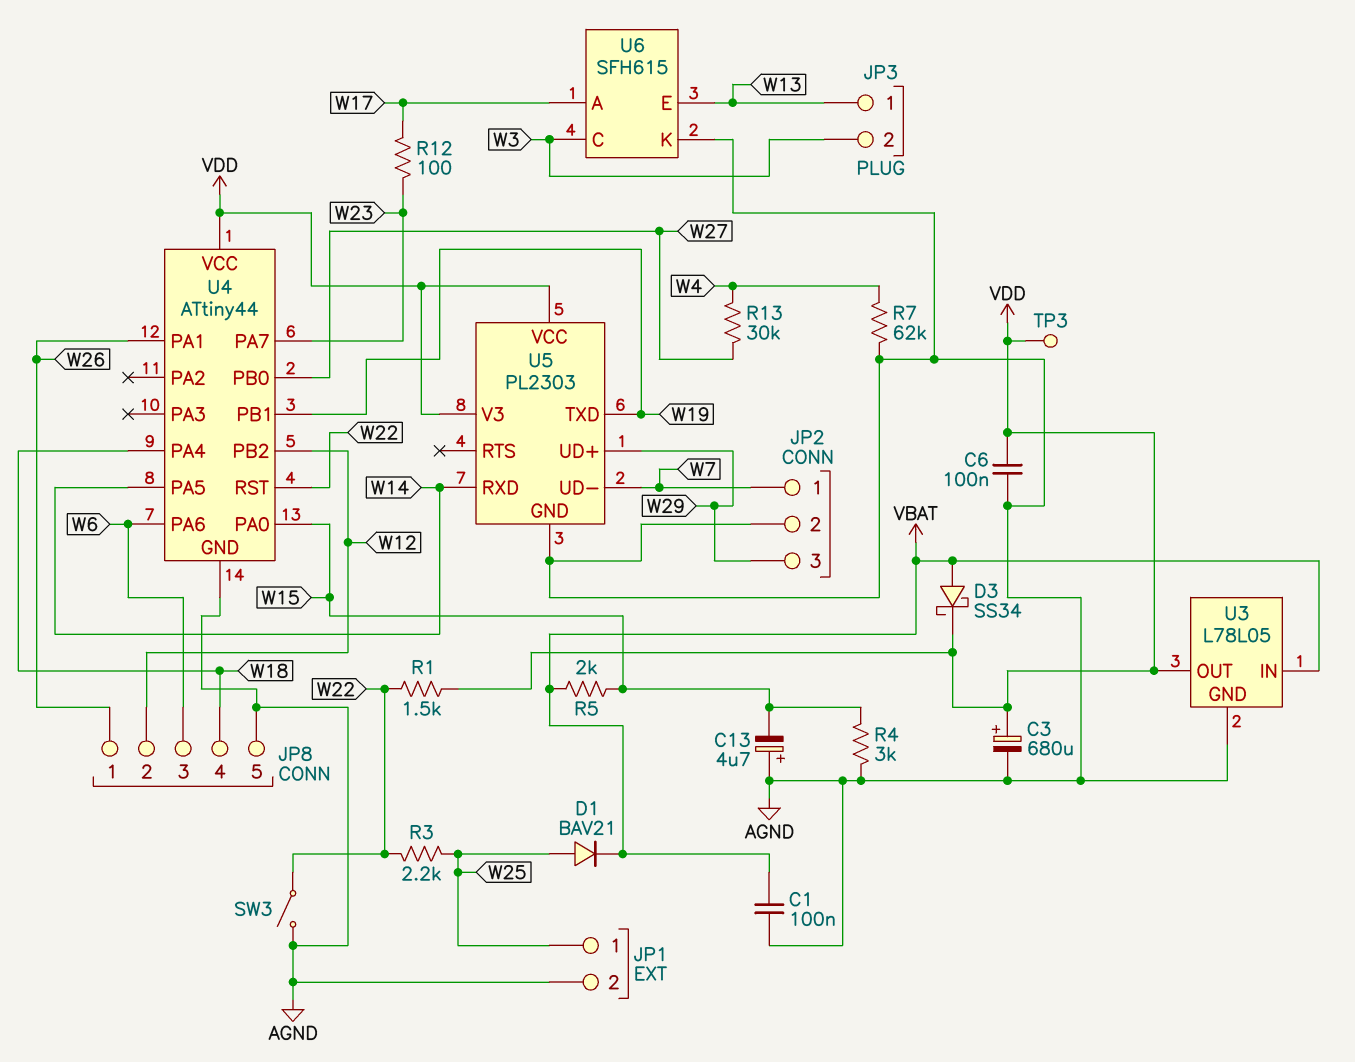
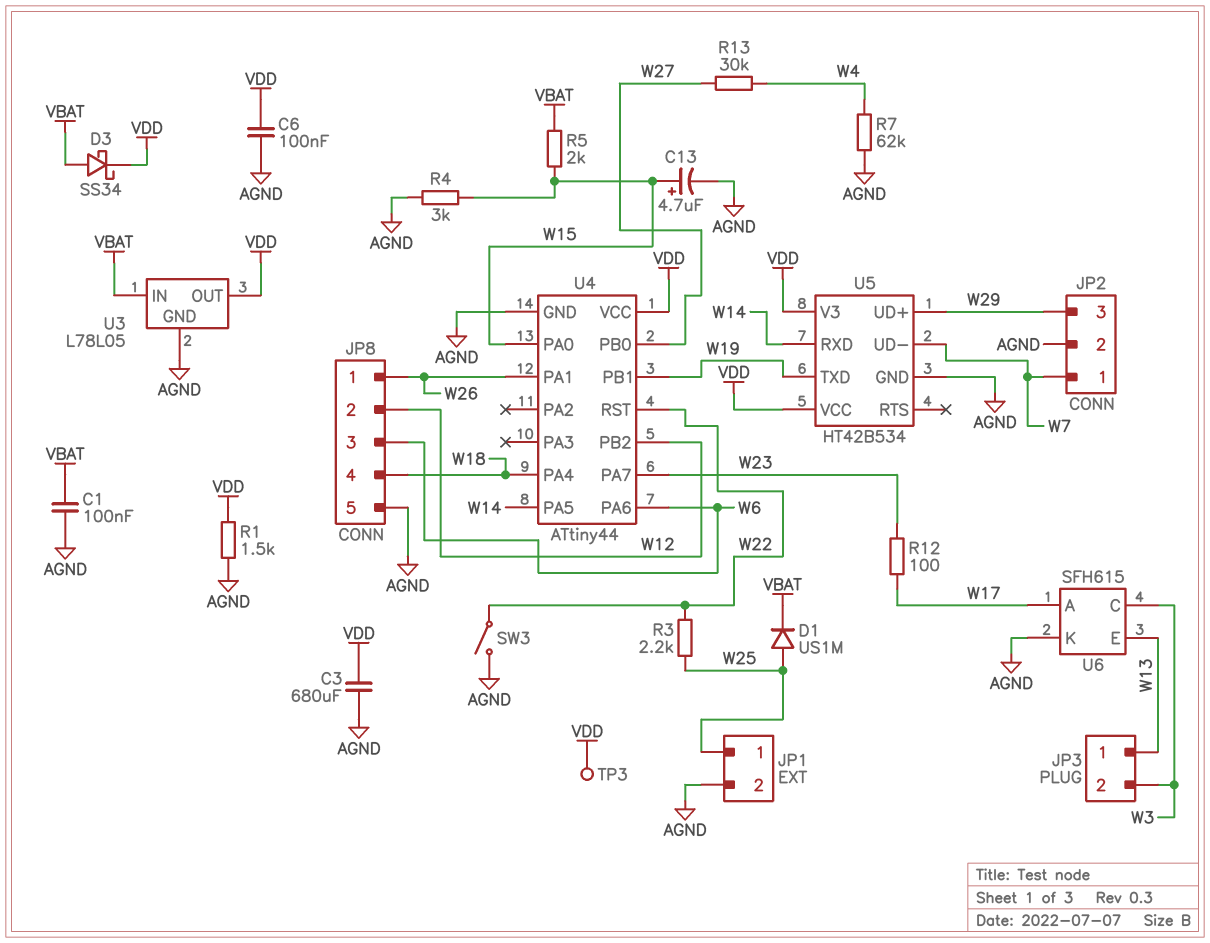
C3: 680uF (plus VDD, minus AGND) -> 680uF (AGND, VDD)
C13: 4.7uF (plus AGND, minus W15) -> 4.7uF (plus W15, minus AGND)
D1: diode BAV21 (A W25, K VBAT) -> diode US1M (A W25, K VBAT)
R1: 1.5k (VDD, W22) -> 1.5k (AGND, VDD)
U5: PL2303 -> HT42B534

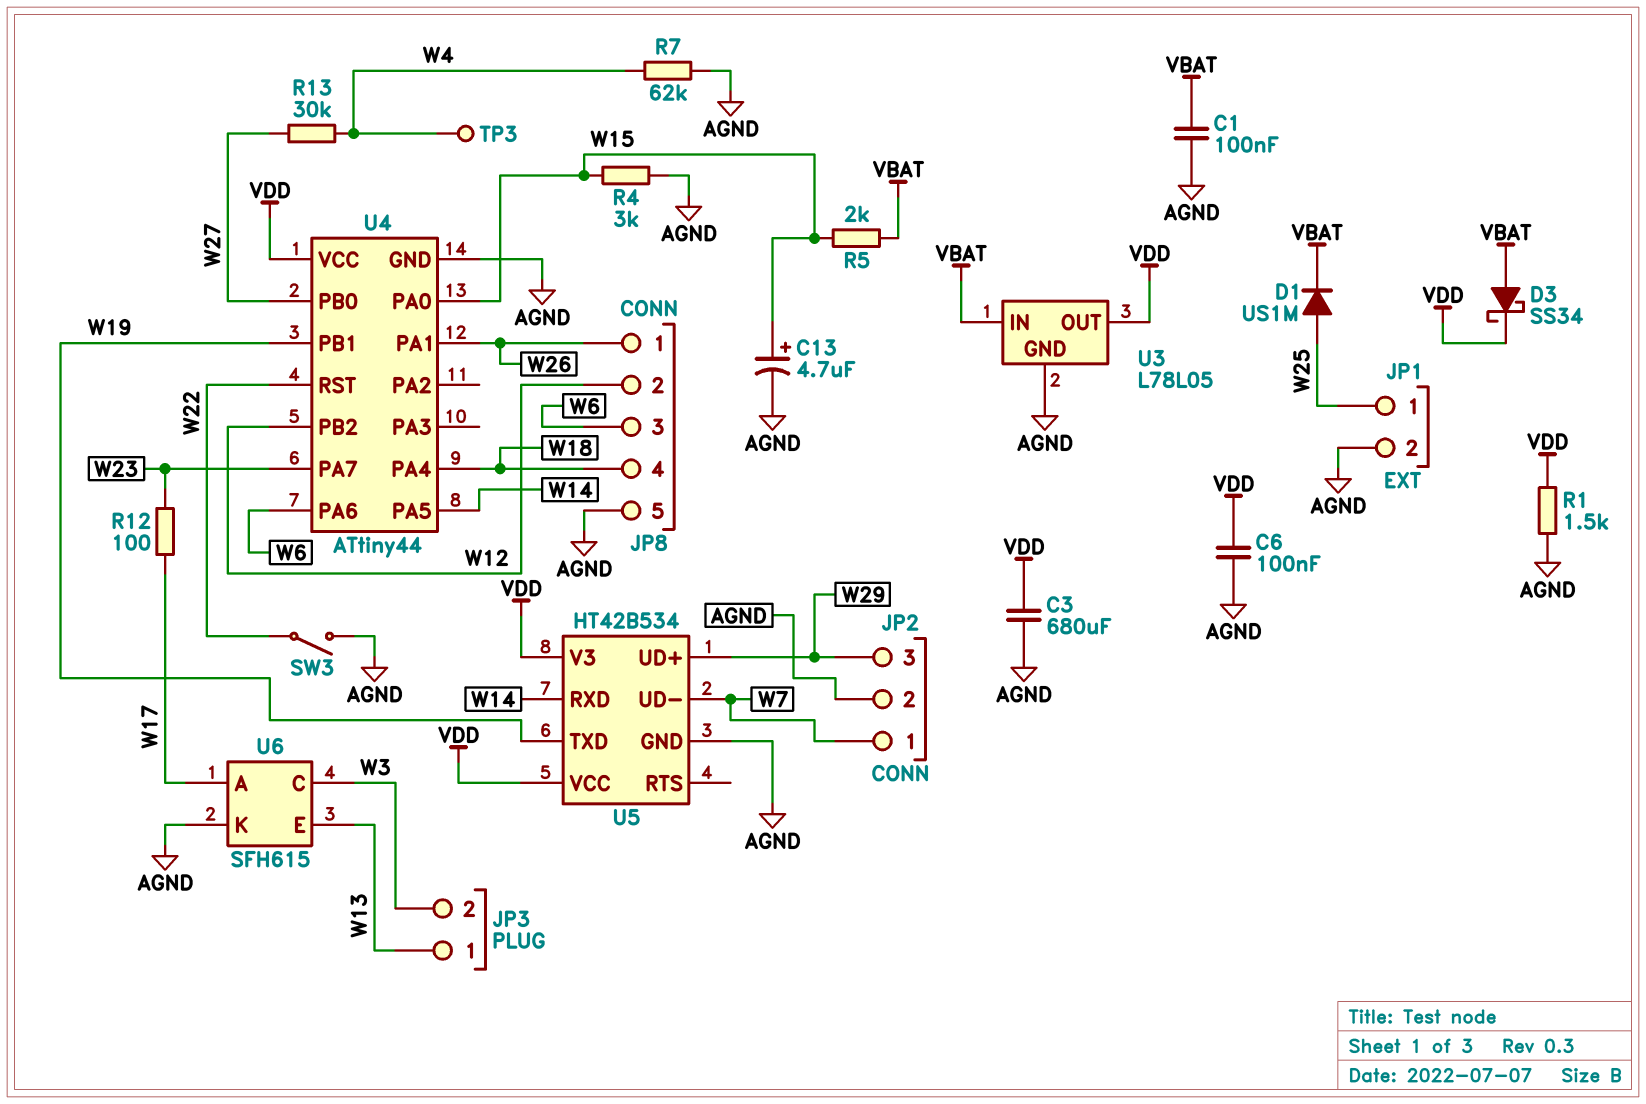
R3: 2.2k (W22, W25) -> none
TP3: test point (VDD) -> test point (W4)

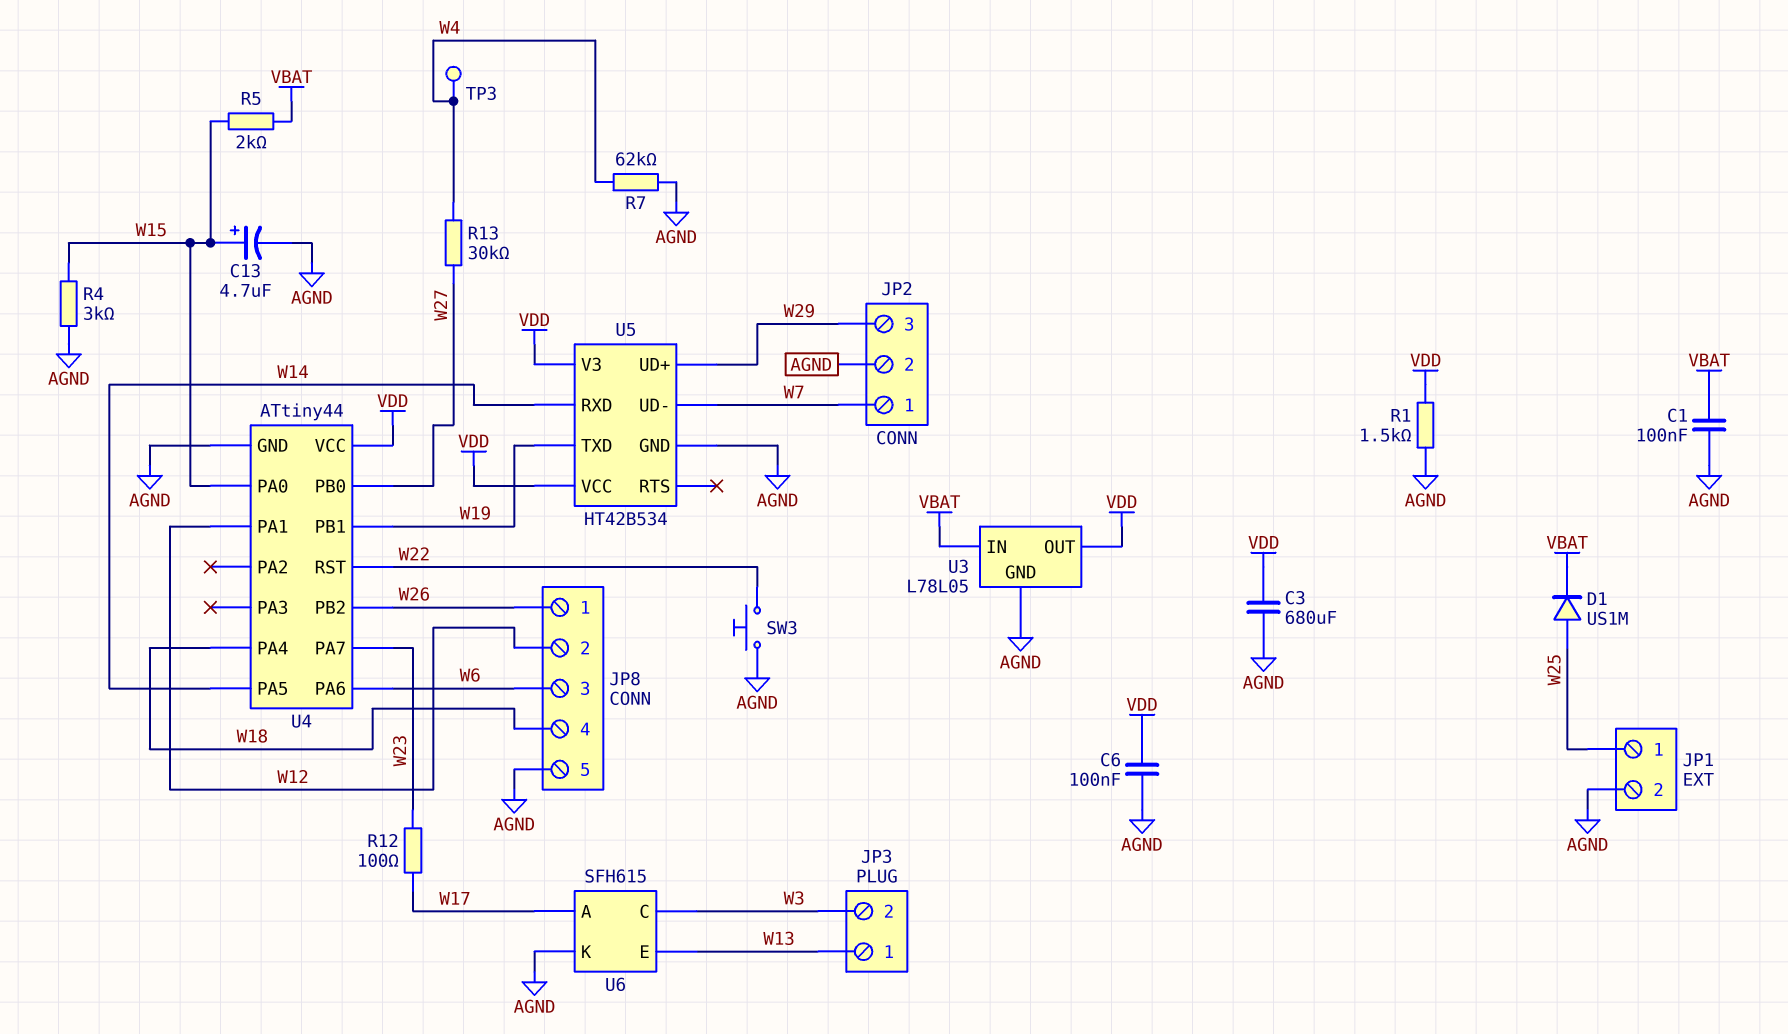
D3: schottky SS34 (A VBAT, K VDD) -> none
SW3: switch (AGND, W22) -> button (AGND, W22)
U4 pin PA1: W26 -> W12
U4 pin PB2: W12 -> W26

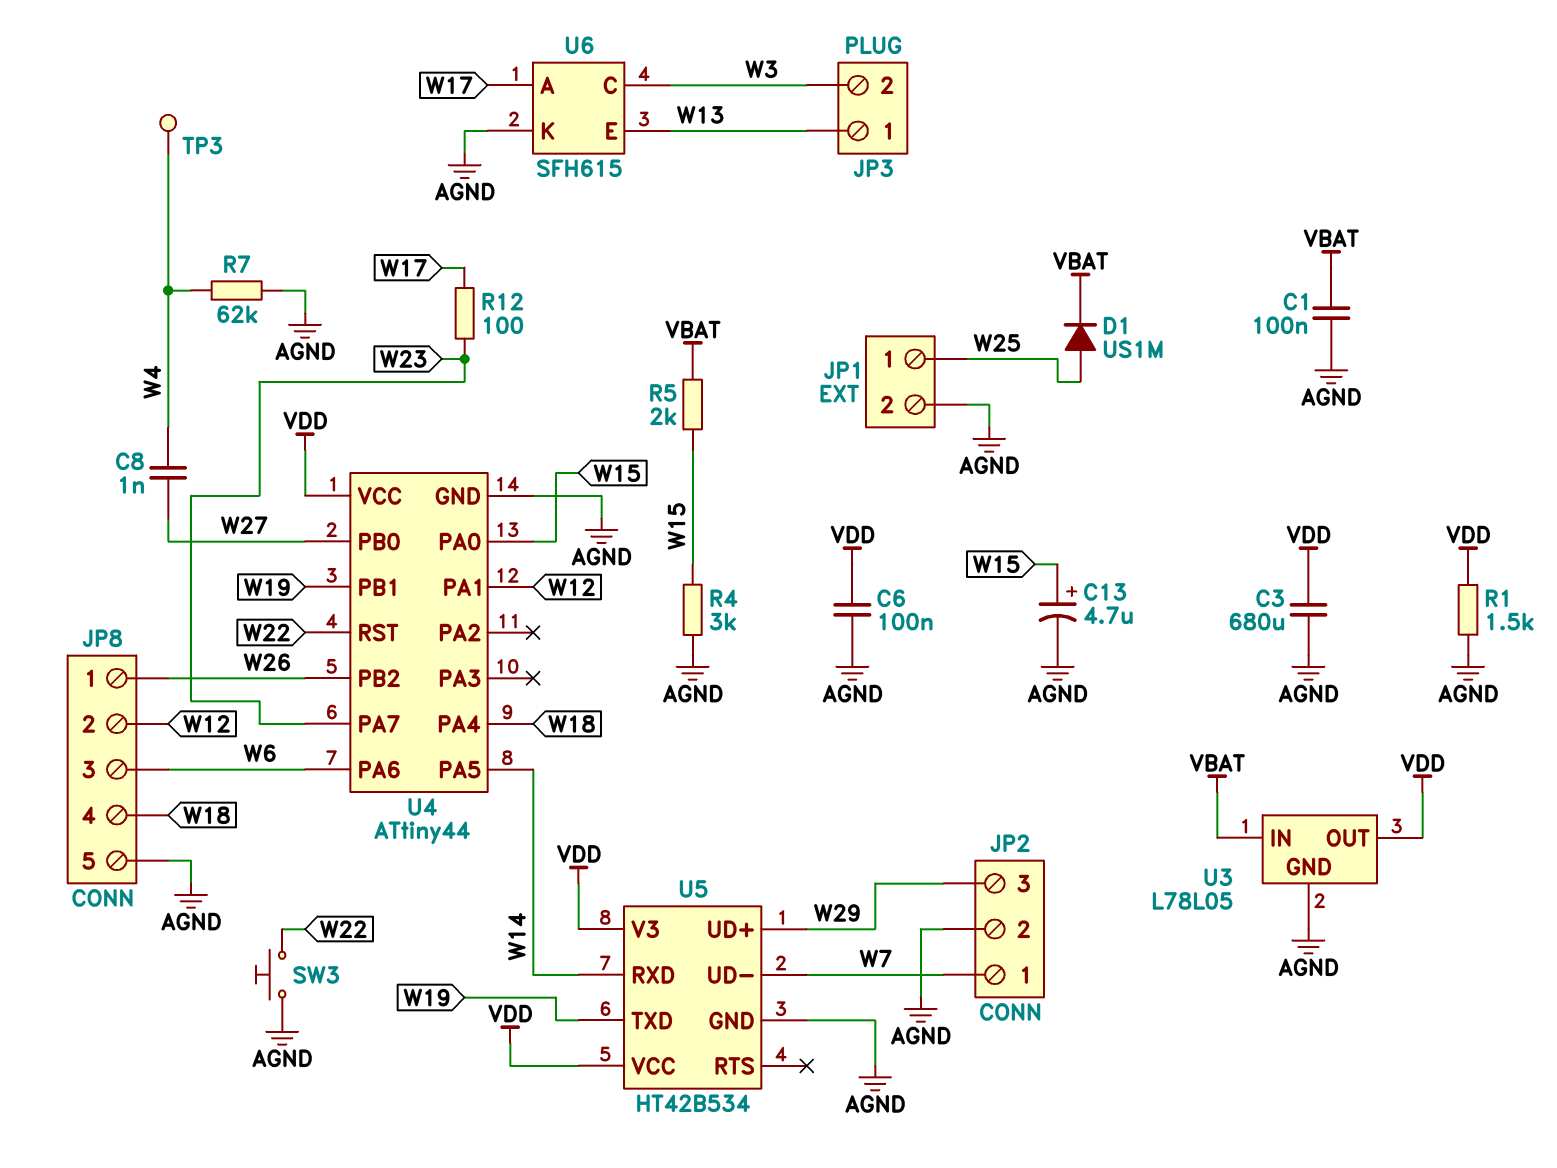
C8: none -> 1nF (W4, W27)
R13: 30k (W4, W27) -> none

